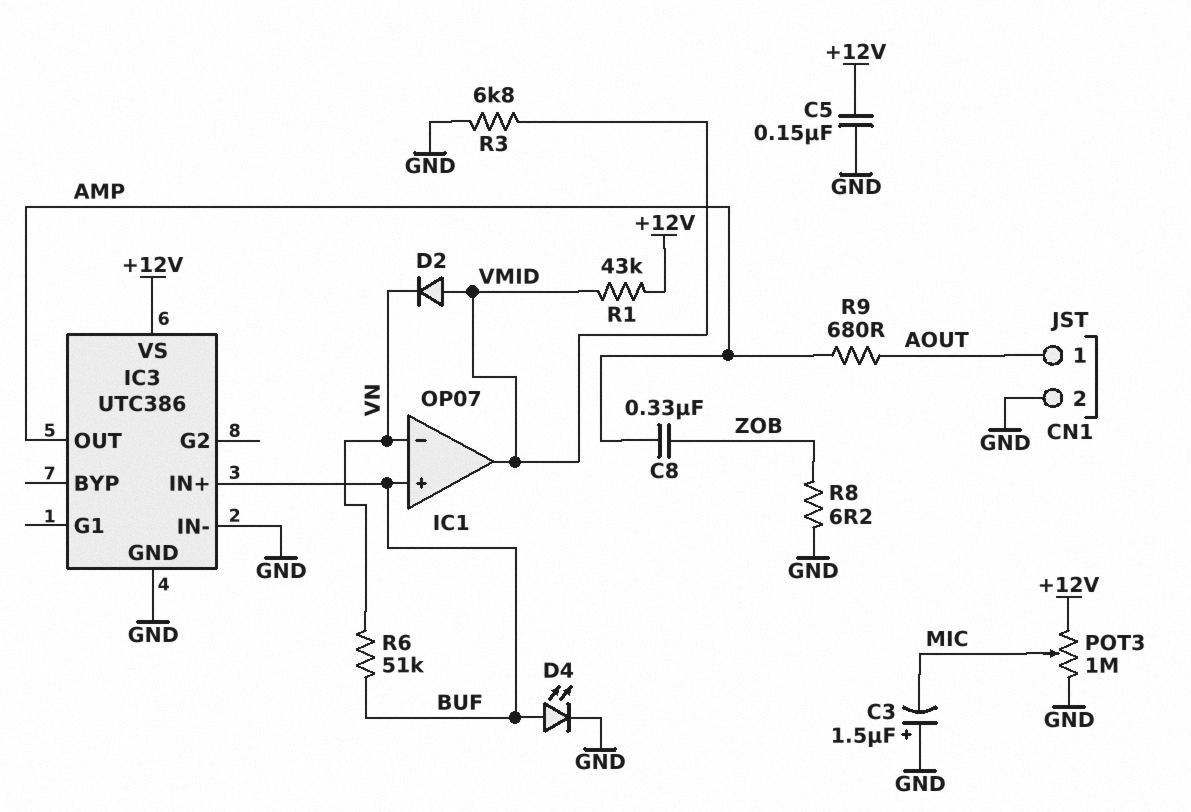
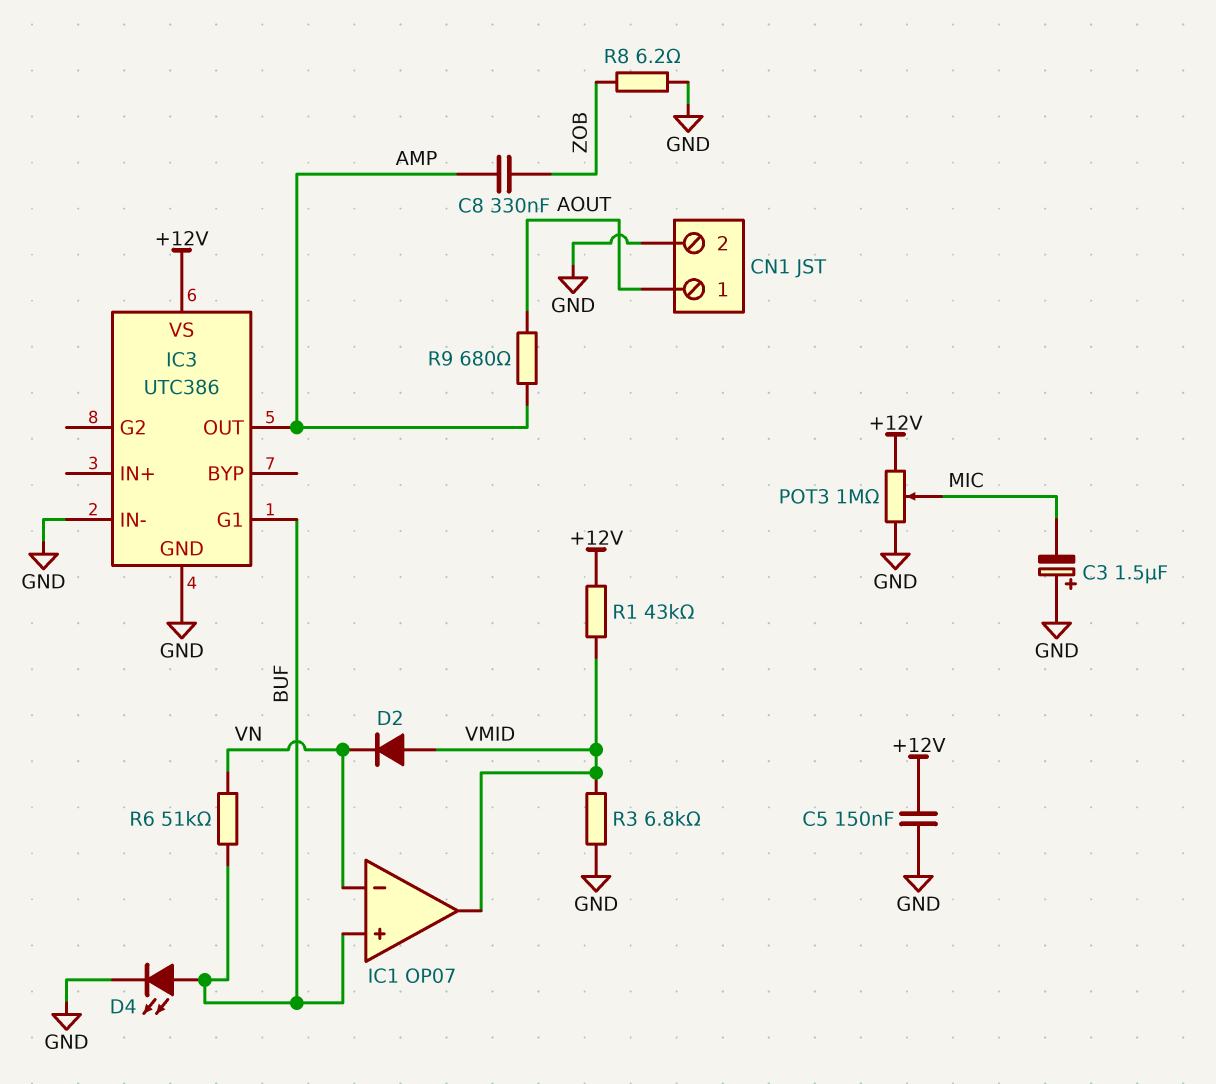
IC3 pin G1: none -> BUF
IC3 pin IN+: BUF -> none

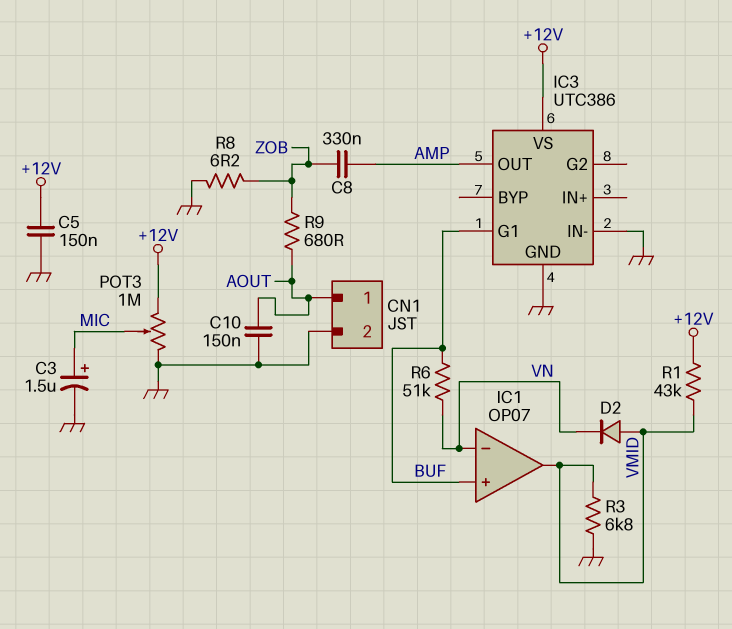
C3: 1.5uF (plus GND, minus MIC) -> 1.5uF (plus MIC, minus GND)
C10: none -> 150nF (AOUT, GND)
D4: LED (A BUF, K GND) -> none
R9: 680 (AMP, AOUT) -> 680 (AOUT, ZOB)

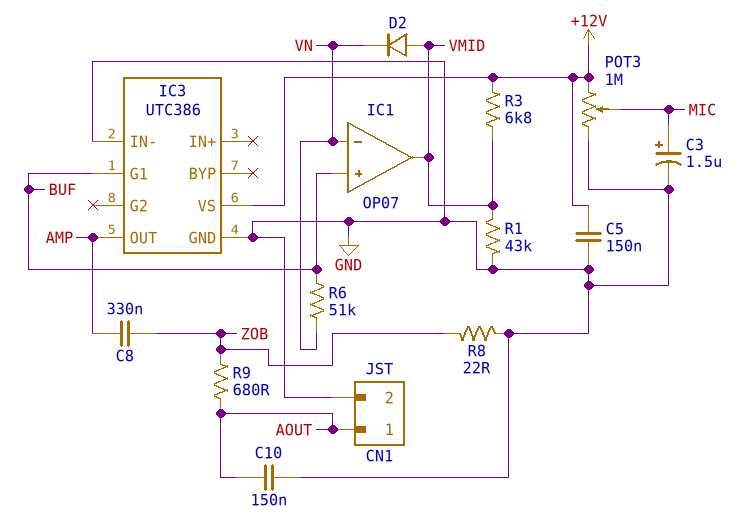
R1: 43k (+12V, VMID) -> 43k (GND, VMID)
R3: 6.8k (GND, VMID) -> 6.8k (+12V, VMID)
R8: 6.2 (GND, ZOB) -> 22 (GND, ZOB)

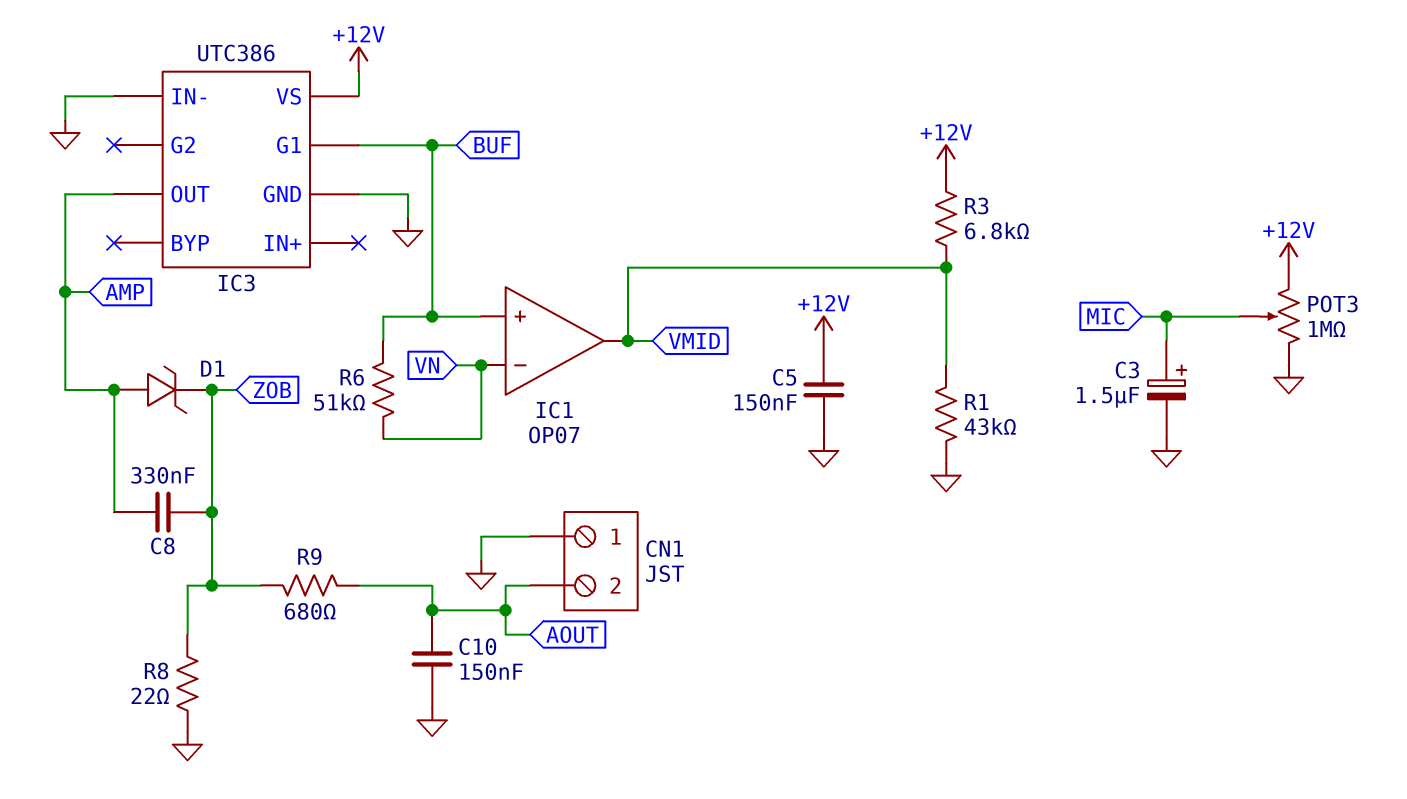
CN1 pin 1: AOUT -> GND
CN1 pin 2: GND -> AOUT
D1: none -> zener (A AMP, K ZOB)
D2: diode (A VMID, K VN) -> none

